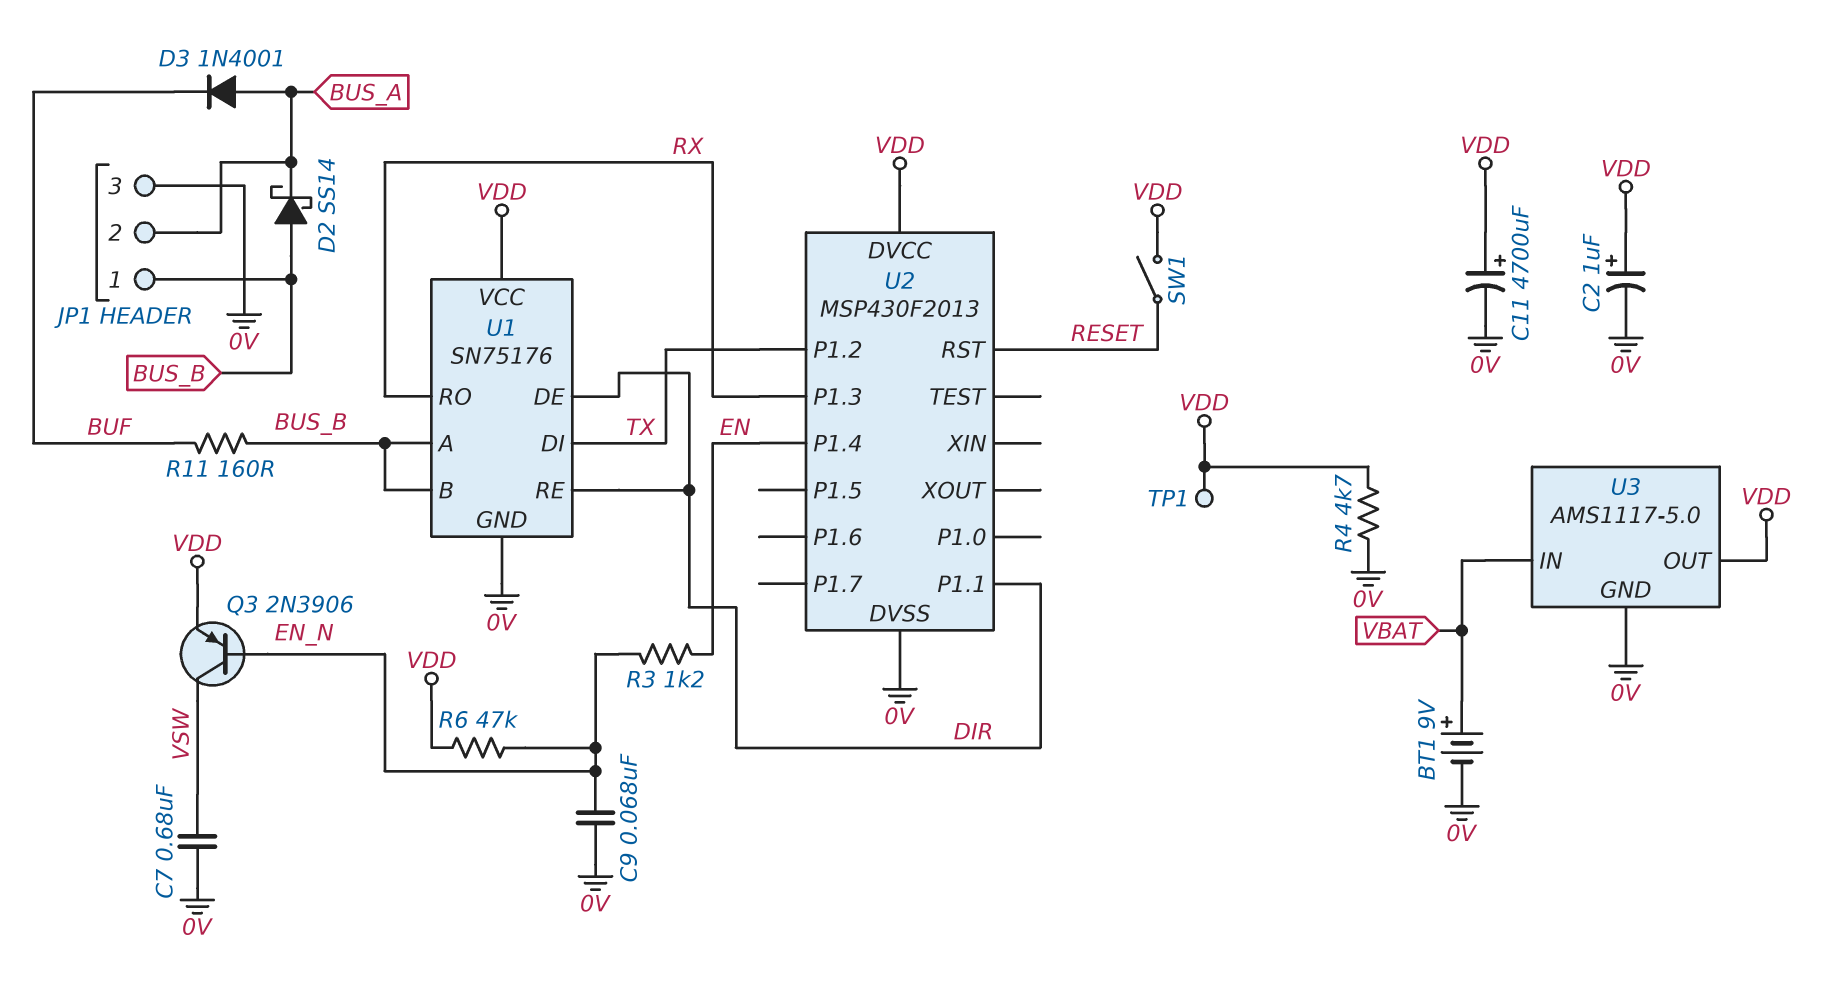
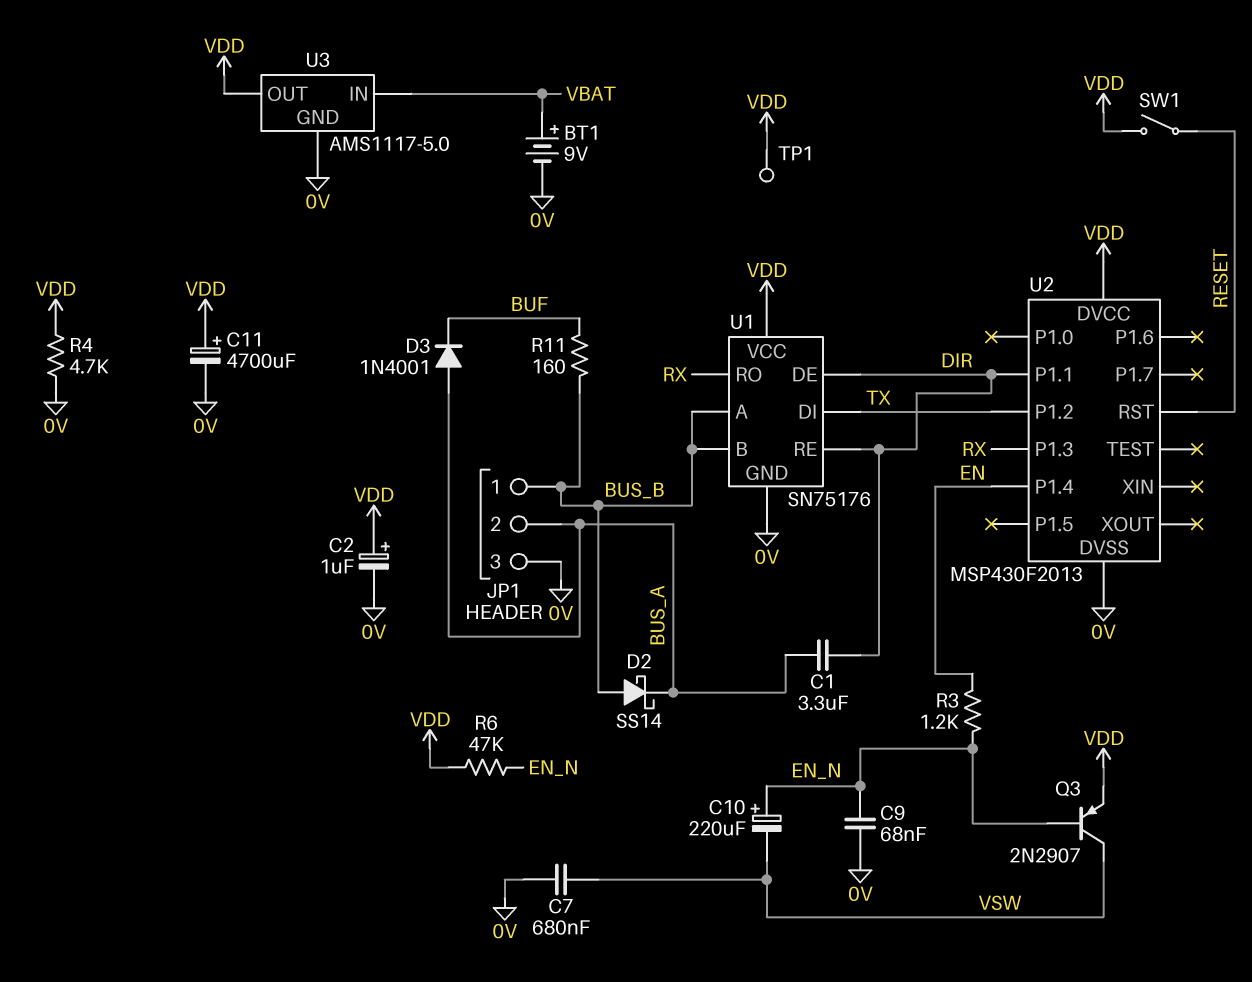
C1: none -> 3.3uF (BUS_A, DIR)
C10: none -> 220uF (plus EN_N, minus VSW)
Q3: PNP 2N3906 (B EN_N, C VSW, E VDD) -> PNP 2N2907 (B EN_N, C VSW, E VDD)

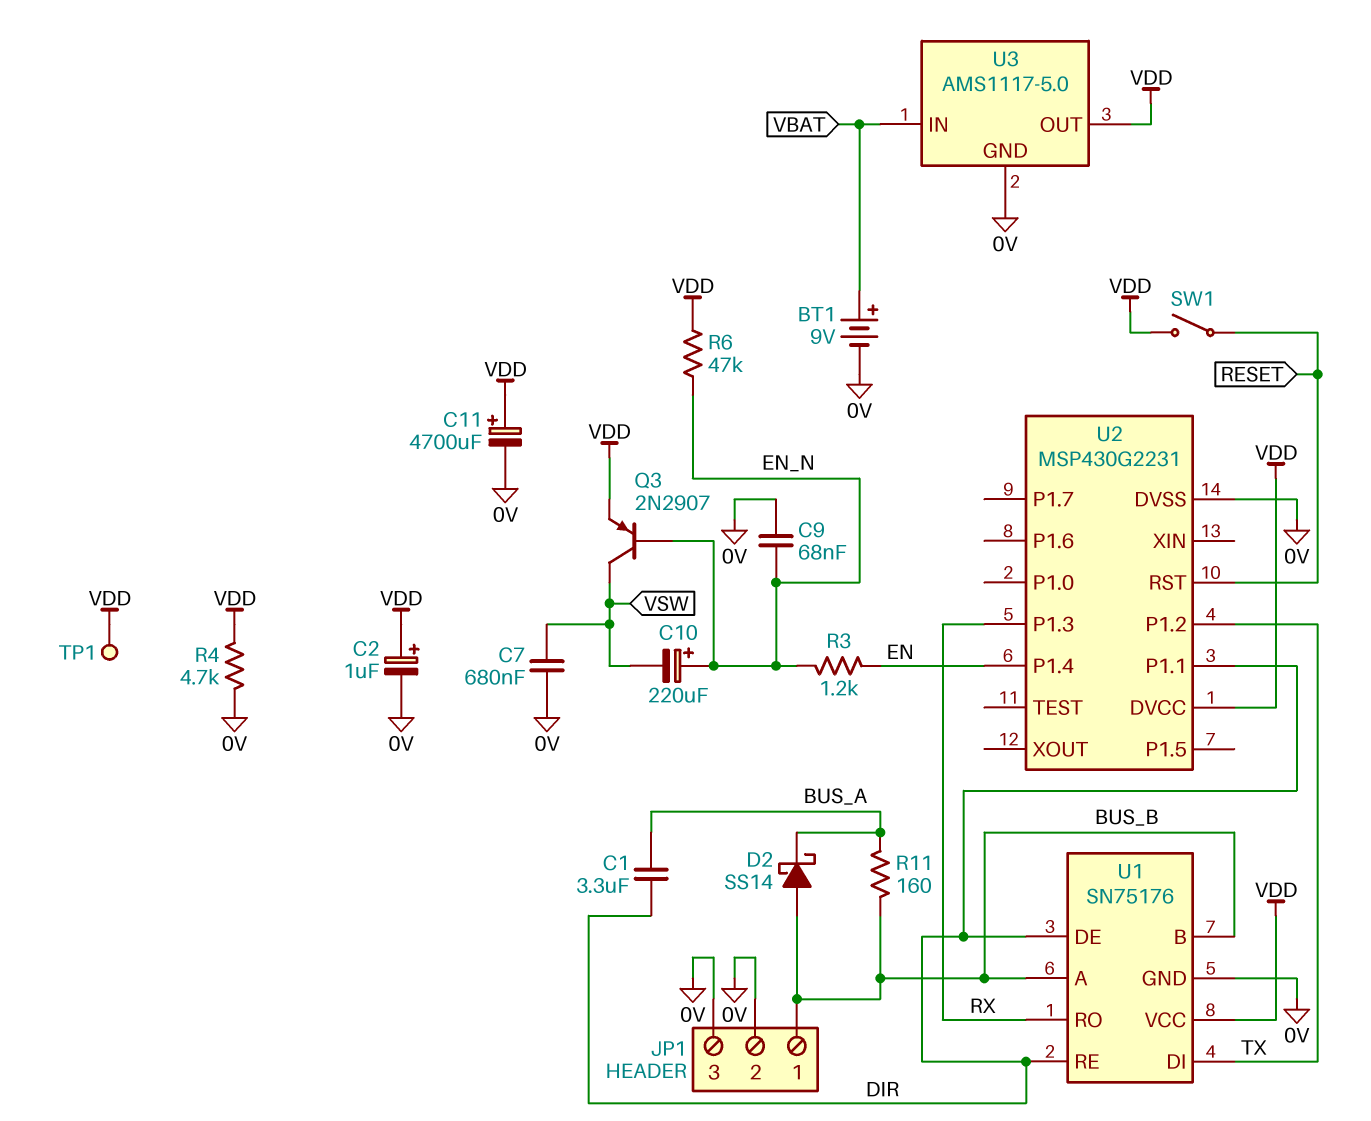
D3: diode 1N4001 (A BUS_A, K BUF) -> none
JP1 pin 2: BUS_A -> 0V
R11: 160 (BUF, BUS_B) -> 160 (BUS_A, BUS_B)
U2: MSP430F2013 -> MSP430G2231

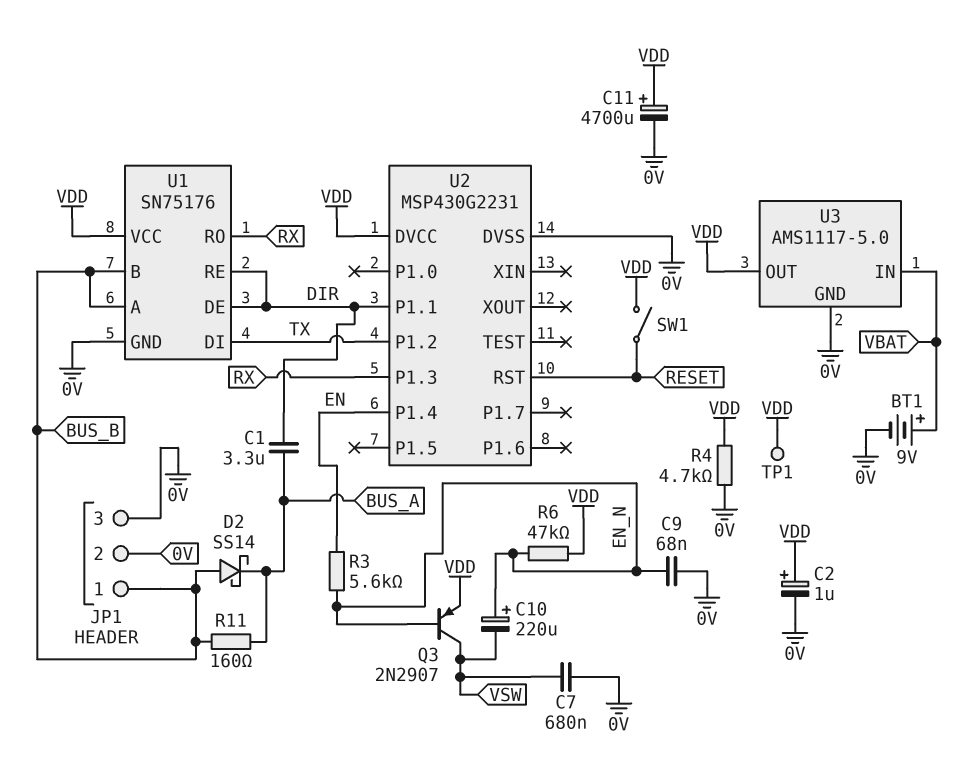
R3: 1.2k (EN, EN_N) -> 5.6k (EN, EN_N)

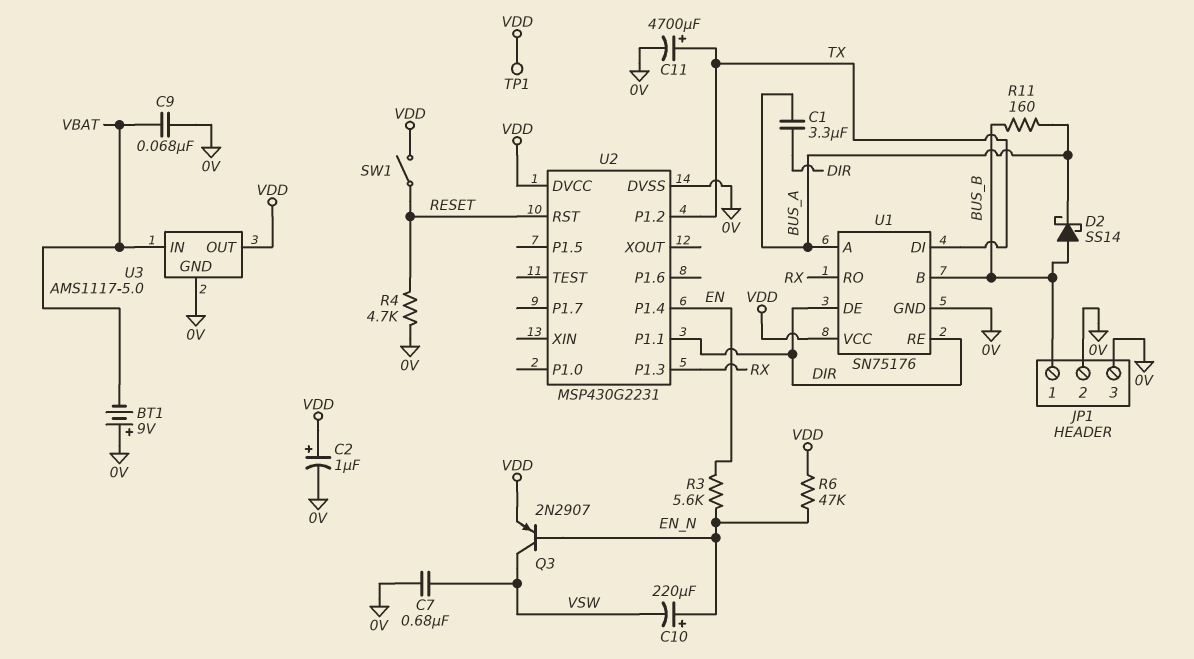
BT1: 9V (plus VBAT, minus 0V) -> 9V (plus 0V, minus VBAT)
C9: 68nF (0V, EN_N) -> 68nF (0V, VBAT)
C11: 4700uF (plus VDD, minus 0V) -> 4700uF (plus TX, minus 0V)
R4: 4.7k (0V, VDD) -> 4.7k (0V, RESET)
U1 pin A: BUS_B -> BUS_A

